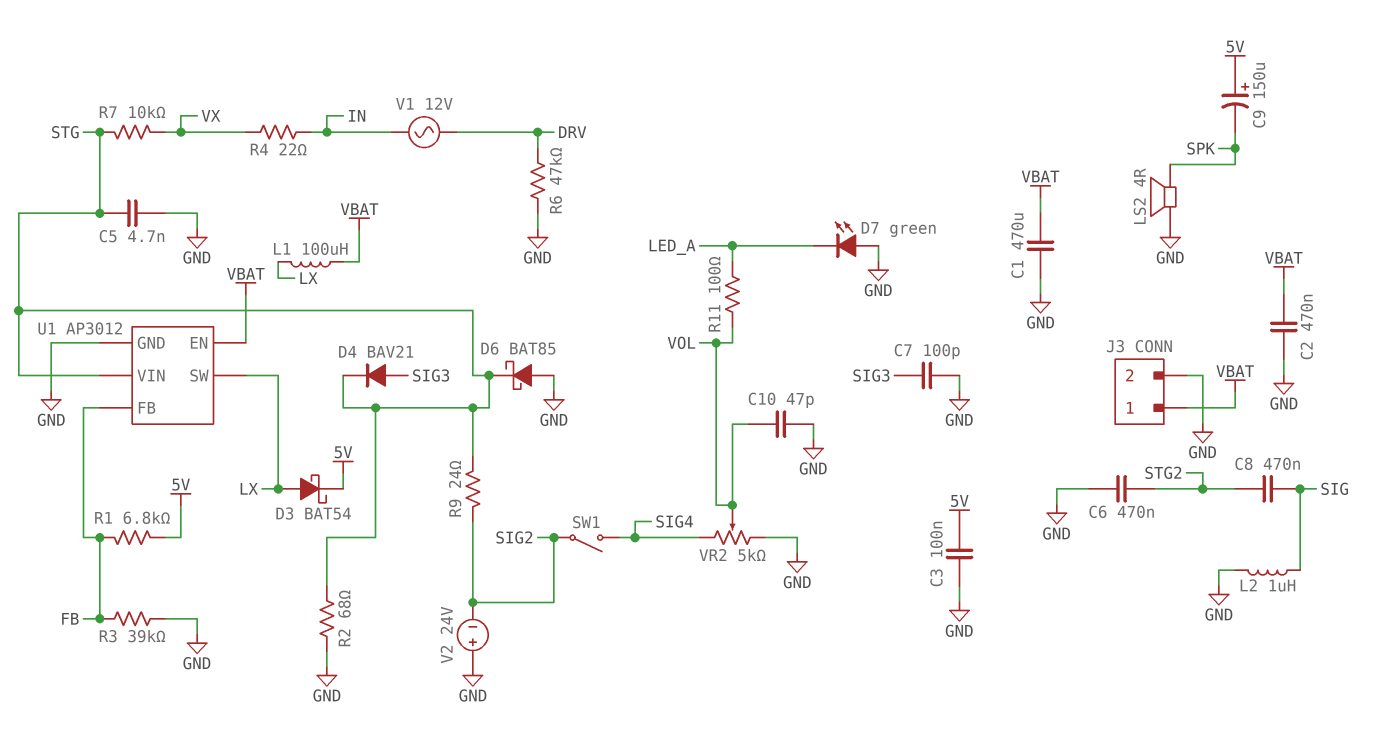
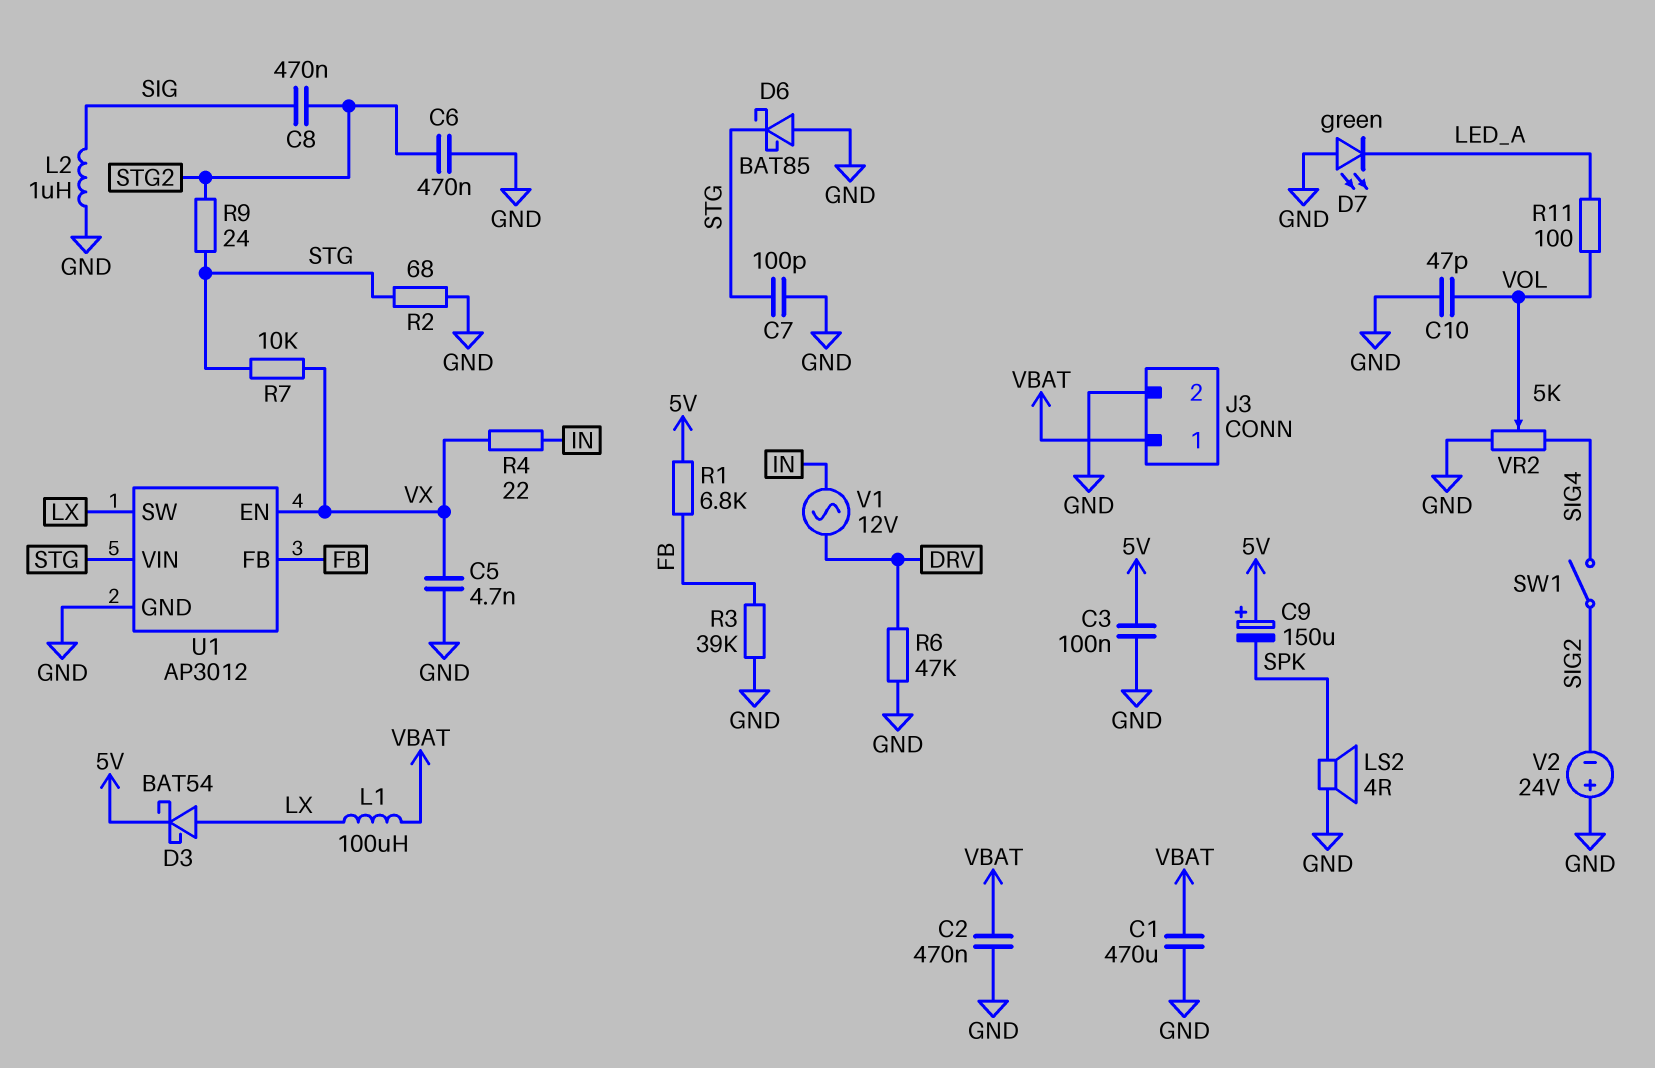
C5: 4.7nF (GND, STG) -> 4.7nF (GND, VX)
C7: 100pF (GND, SIG3) -> 100pF (GND, STG)
D4: diode BAV21 (A SIG3, K STG) -> none
R9: 24 (SIG2, STG) -> 24 (STG, STG2)
U1 pin EN: VBAT -> VX

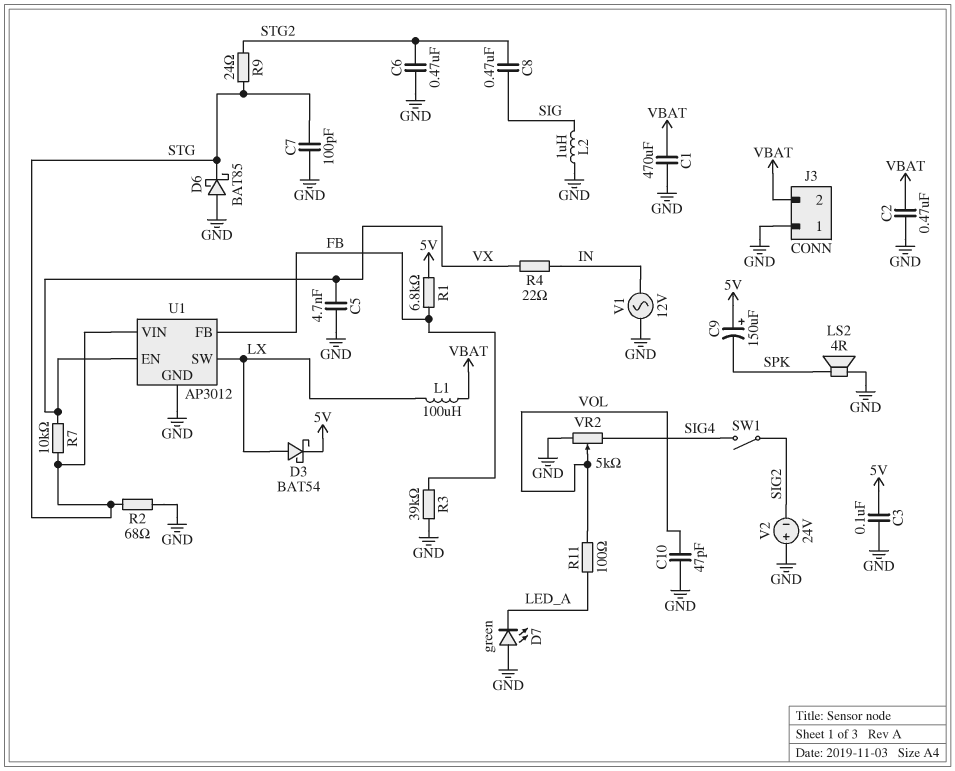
J3 pin 1: VBAT -> GND
J3 pin 2: GND -> VBAT
R6: 47k (DRV, GND) -> none
V1: AC 12V (DRV, IN) -> AC 12V (GND, IN)

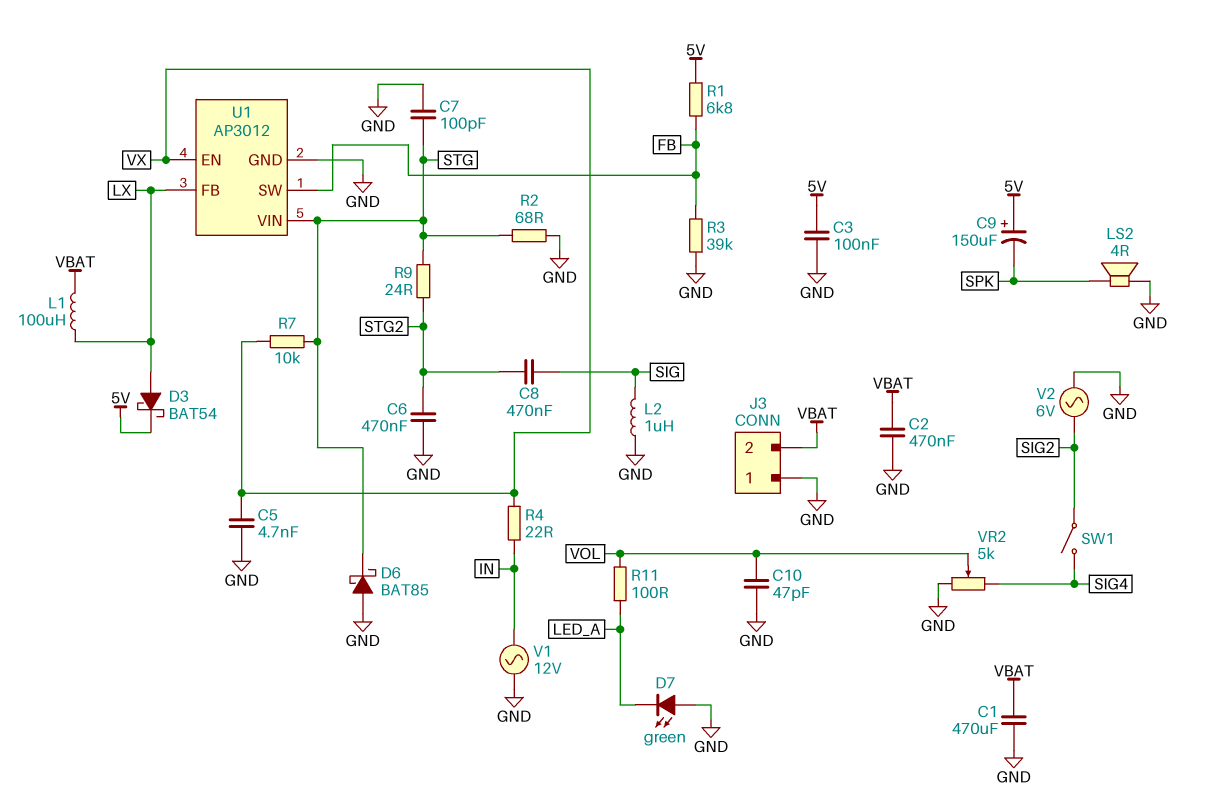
U1 pin FB: FB -> LX
U1 pin SW: LX -> FB
V2: 24V (plus GND, minus SIG2) -> AC 6V (GND, SIG2)

